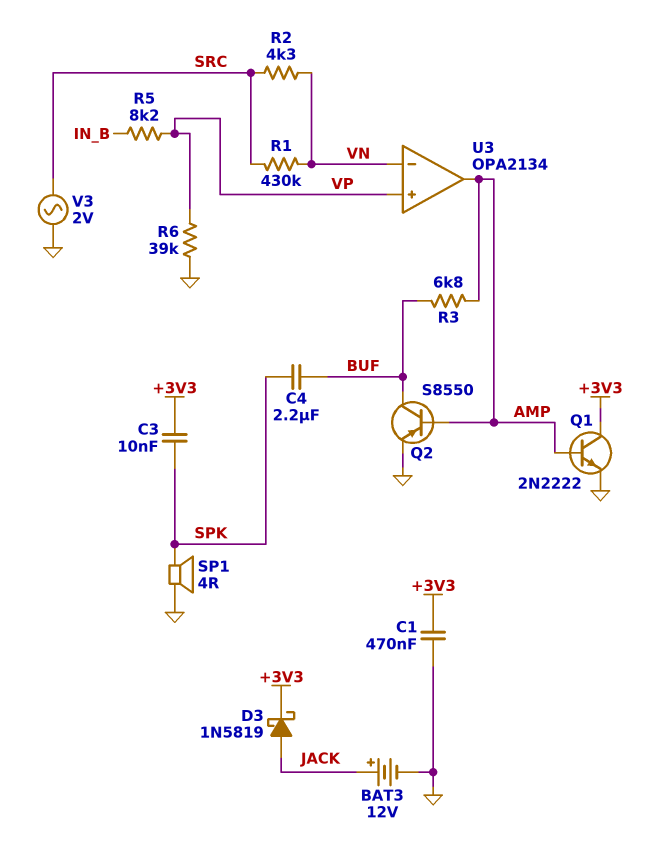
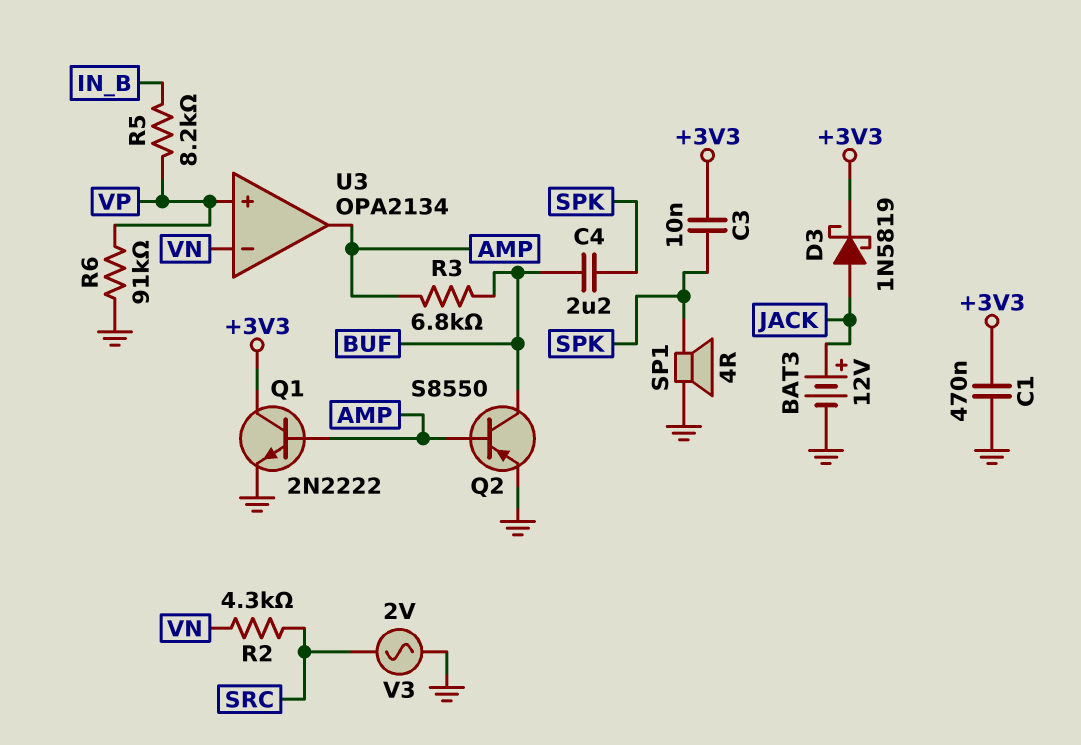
R1: 430k (SRC, VN) -> none
R6: 39k (GND, VP) -> 91k (GND, VP)

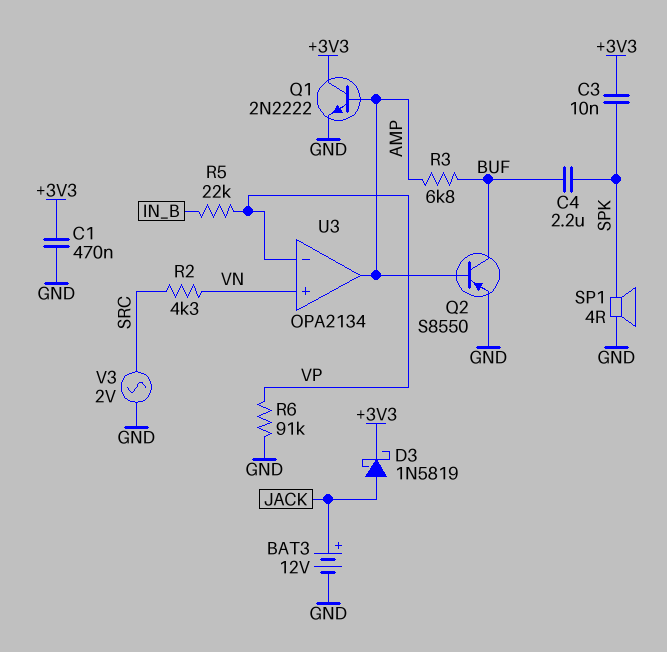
R5: 8.2k (IN_B, VP) -> 22k (IN_B, VP)
U3 pin in+: VP -> VN
U3 pin in-: VN -> VP

